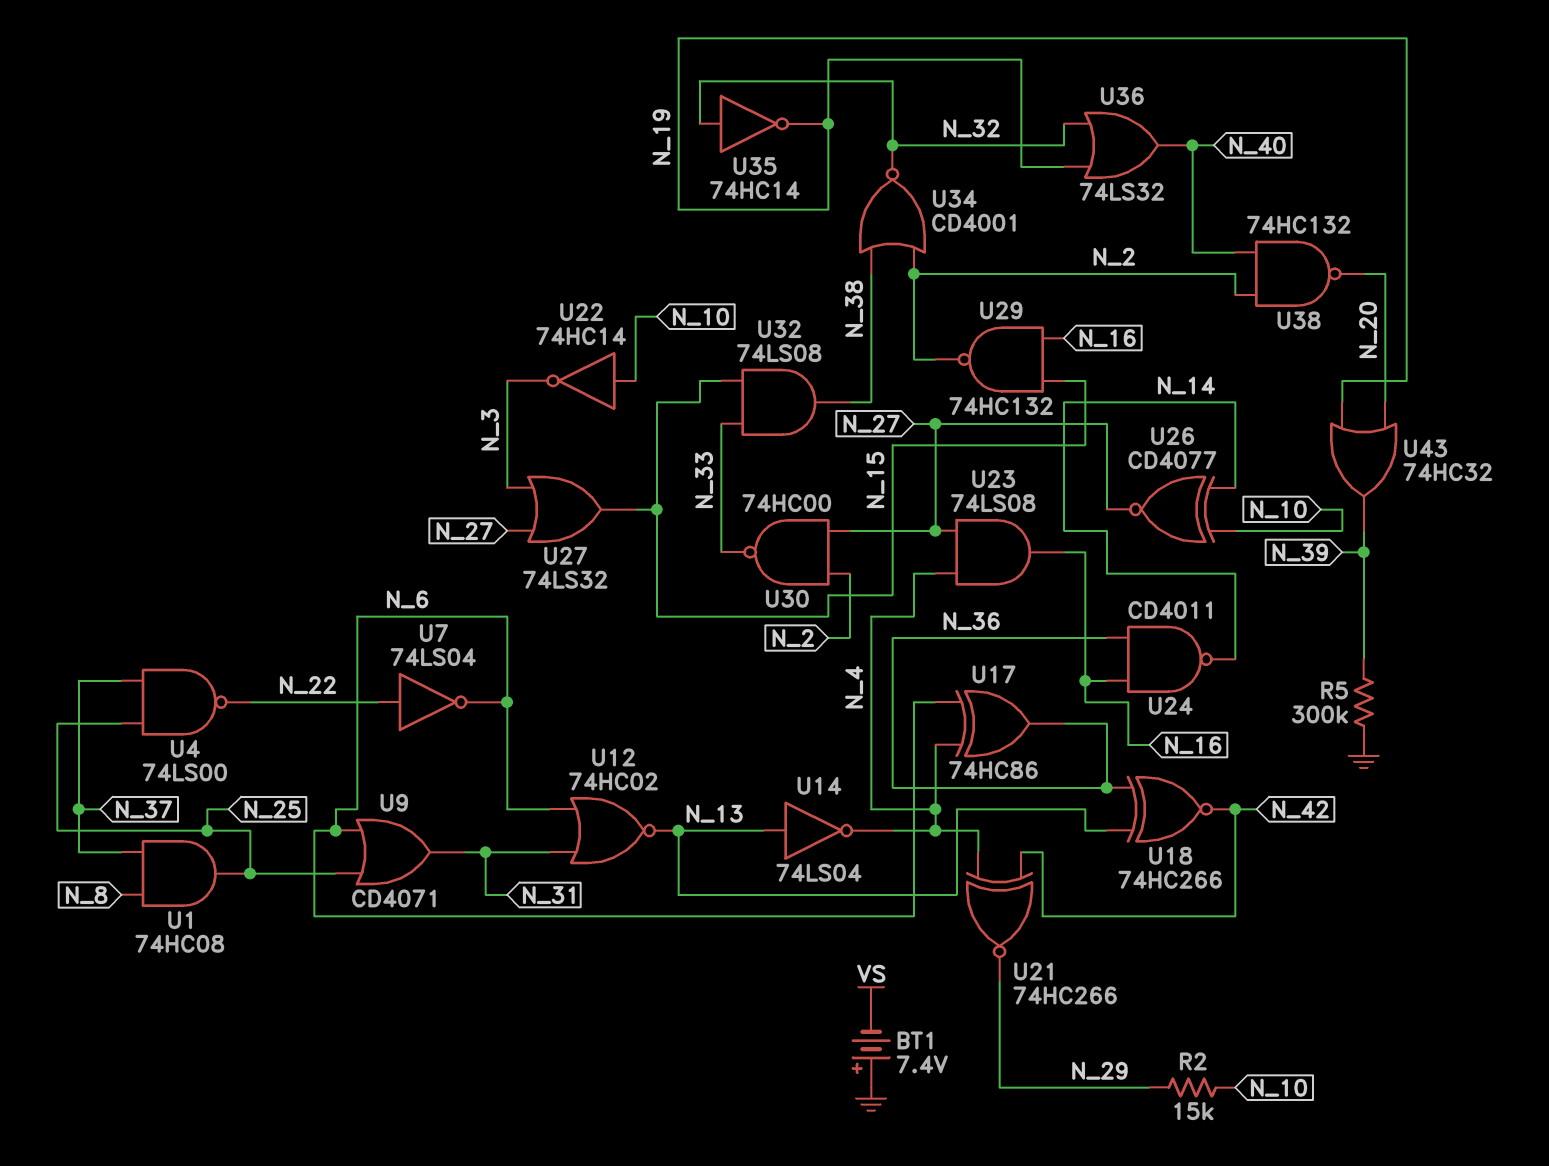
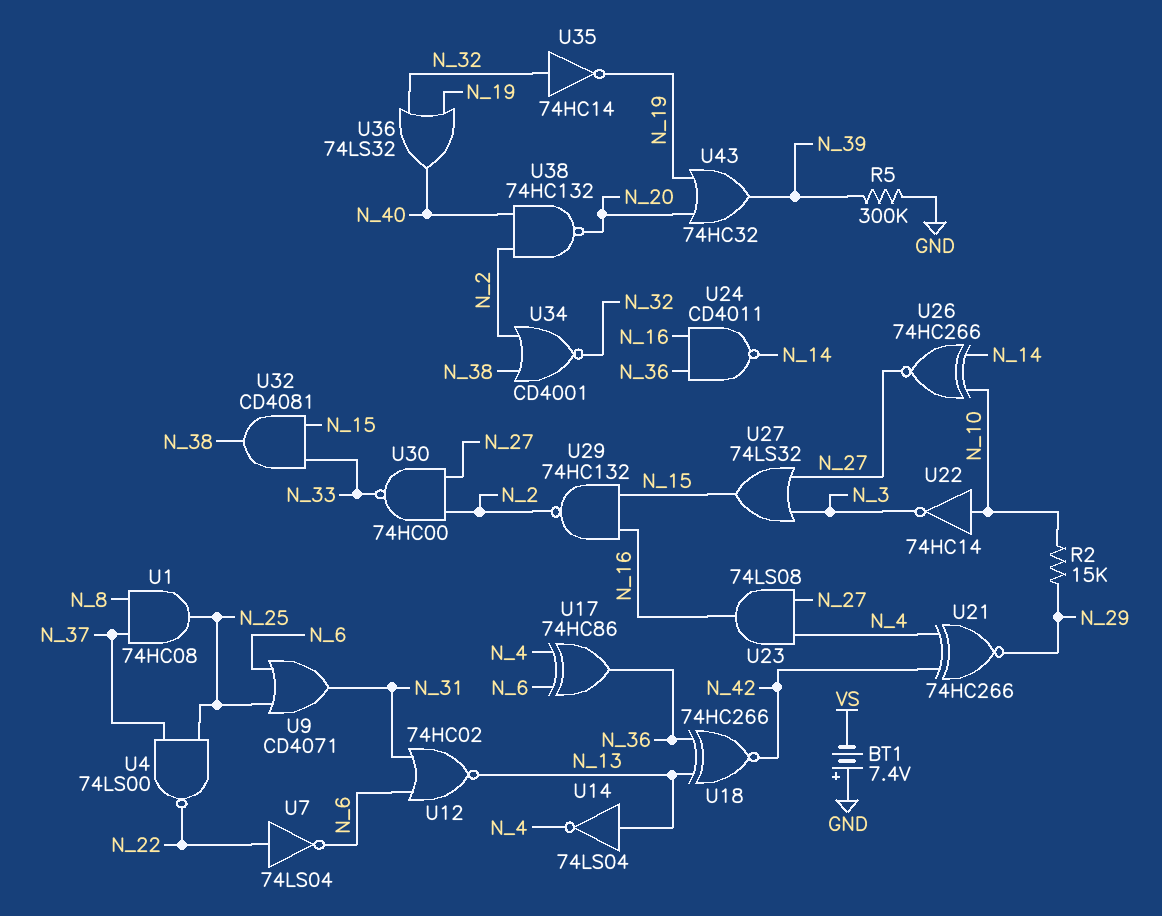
U26: XNOR CD4077 (in N_10, in N_14, out N_27) -> XNOR 74HC266 (in N_10, in N_14, out N_27)
U32: AND 74LS08 (in N_15, in N_33, out N_38) -> AND CD4081 (in N_15, in N_33, out N_38)

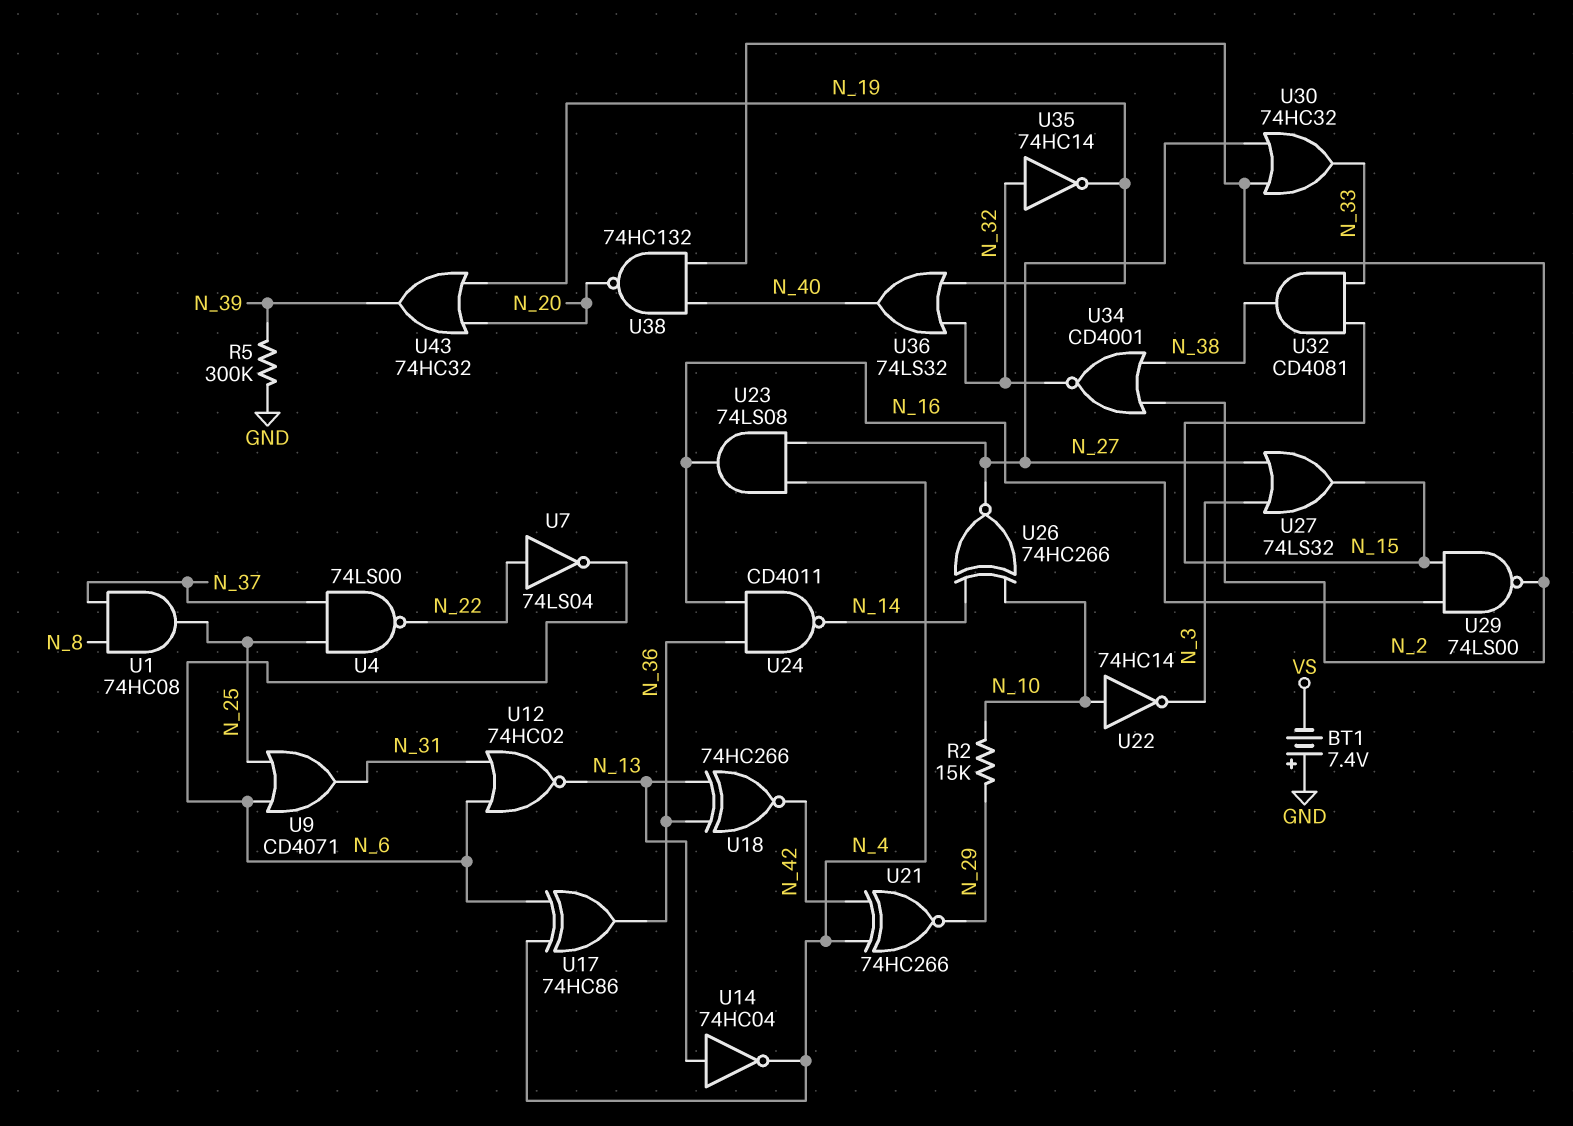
U14: NOT 74LS04 (in N_13, out N_4) -> NOT 74HC04 (in N_13, out N_4)
U29: NAND 74HC132 (in N_15, in N_16, out N_2) -> NAND 74LS00 (in N_15, in N_16, out N_2)
U30: NAND 74HC00 (in N_2, in N_27, out N_33) -> OR 74HC32 (in N_2, in N_27, out N_33)

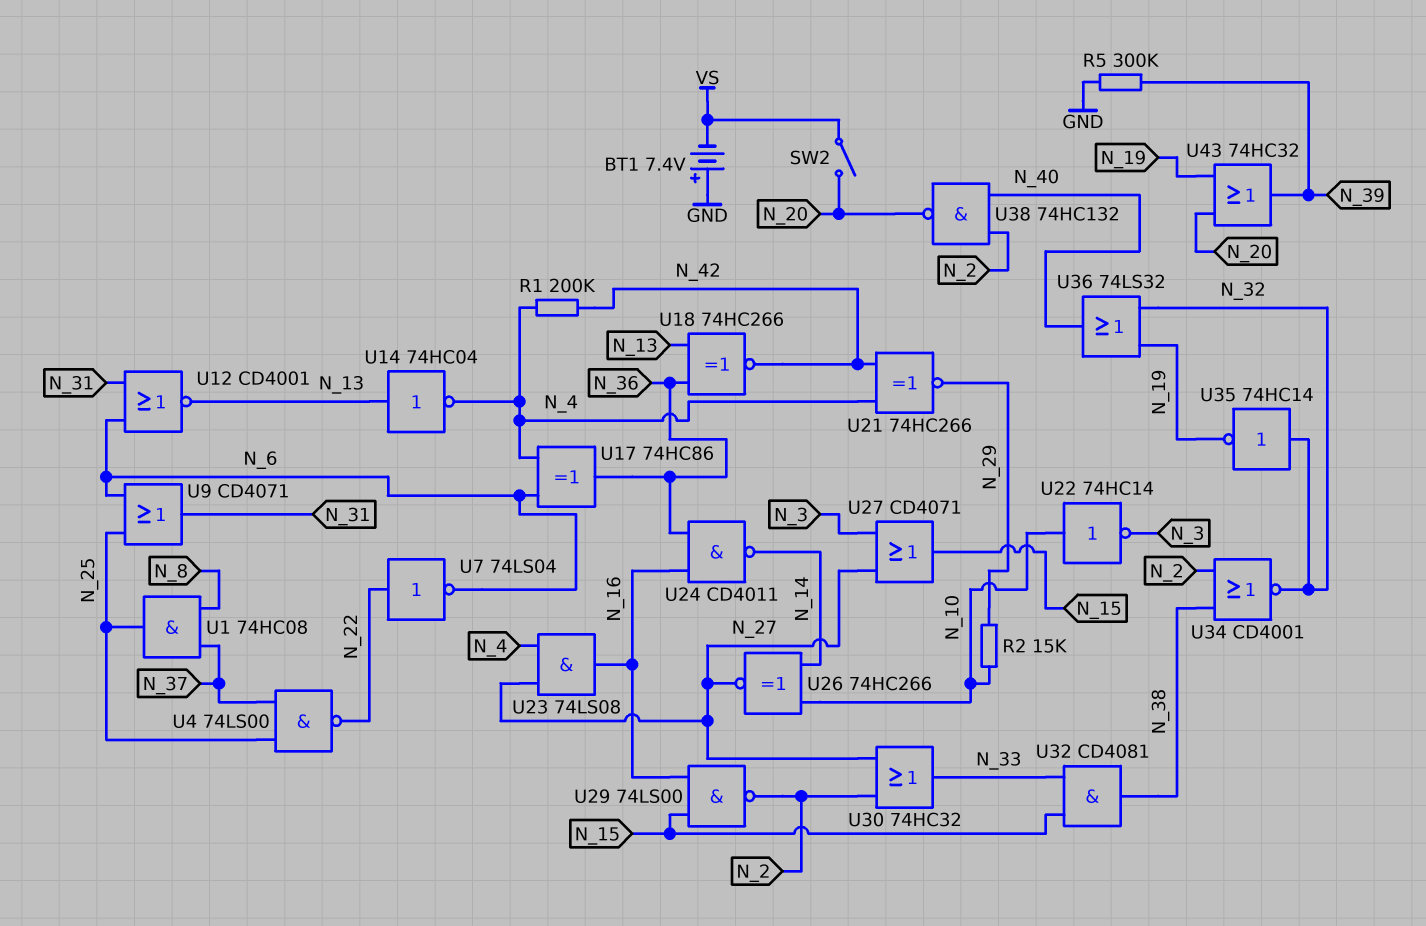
R1: none -> 200k (N_4, N_42)
SW2: none -> switch (N_20, VS)
U12: NOR 74HC02 (in N_6, in N_31, out N_13) -> NOR CD4001 (in N_6, in N_31, out N_13)
U27: OR 74LS32 (in N_3, in N_27, out N_15) -> OR CD4071 (in N_3, in N_27, out N_15)

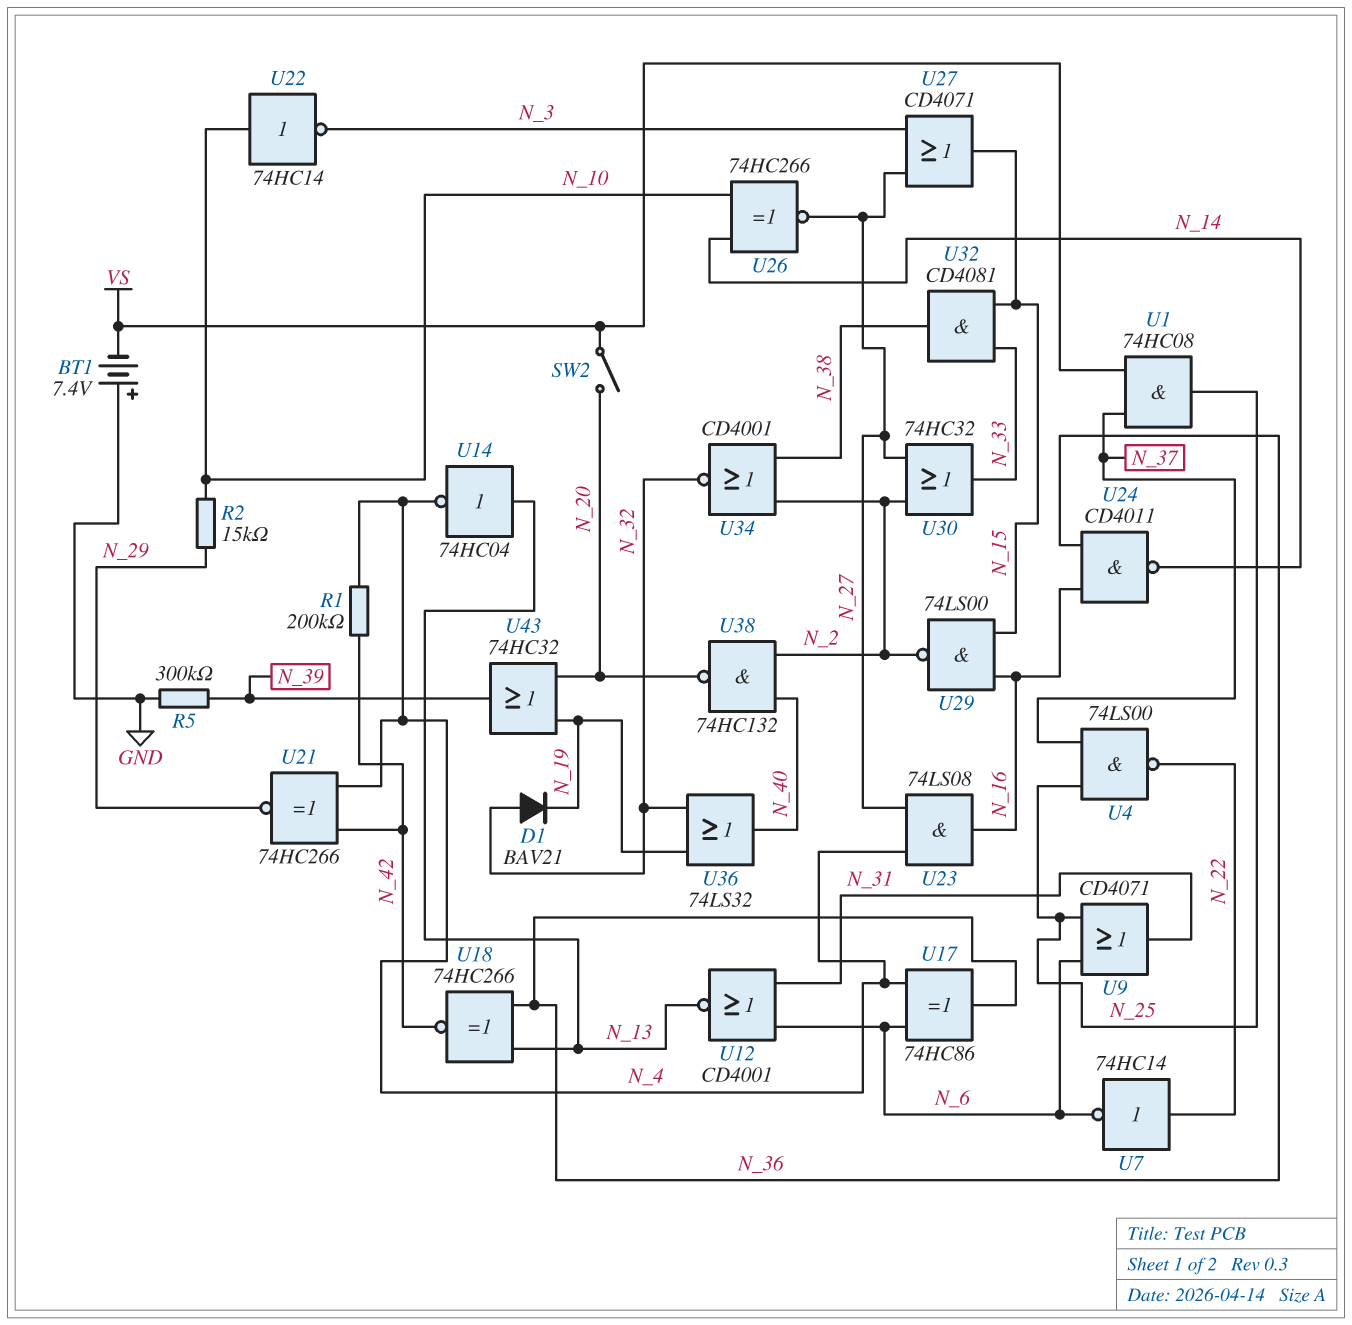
D1: none -> diode BAV21 (A N_32, K N_19)
U1: AND 74HC08 (in N_8, in N_37, out N_25) -> AND 74HC08 (in N_37, in VS, out N_25)
U7: NOT 74LS04 (in N_22, out N_6) -> NOT 74HC14 (in N_22, out N_6)
U35: NOT 74HC14 (in N_32, out N_19) -> none

